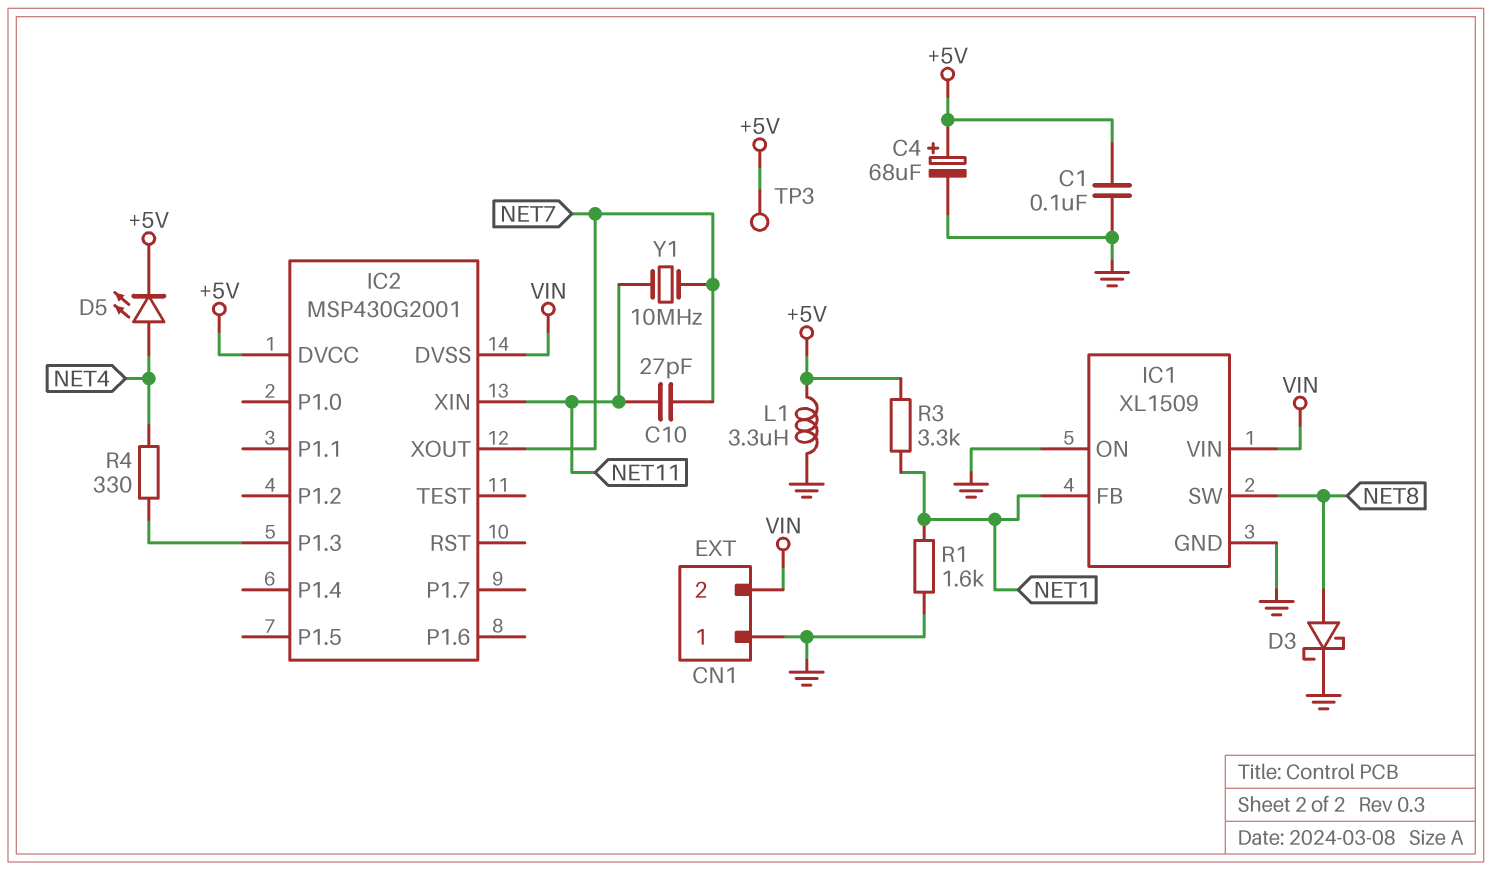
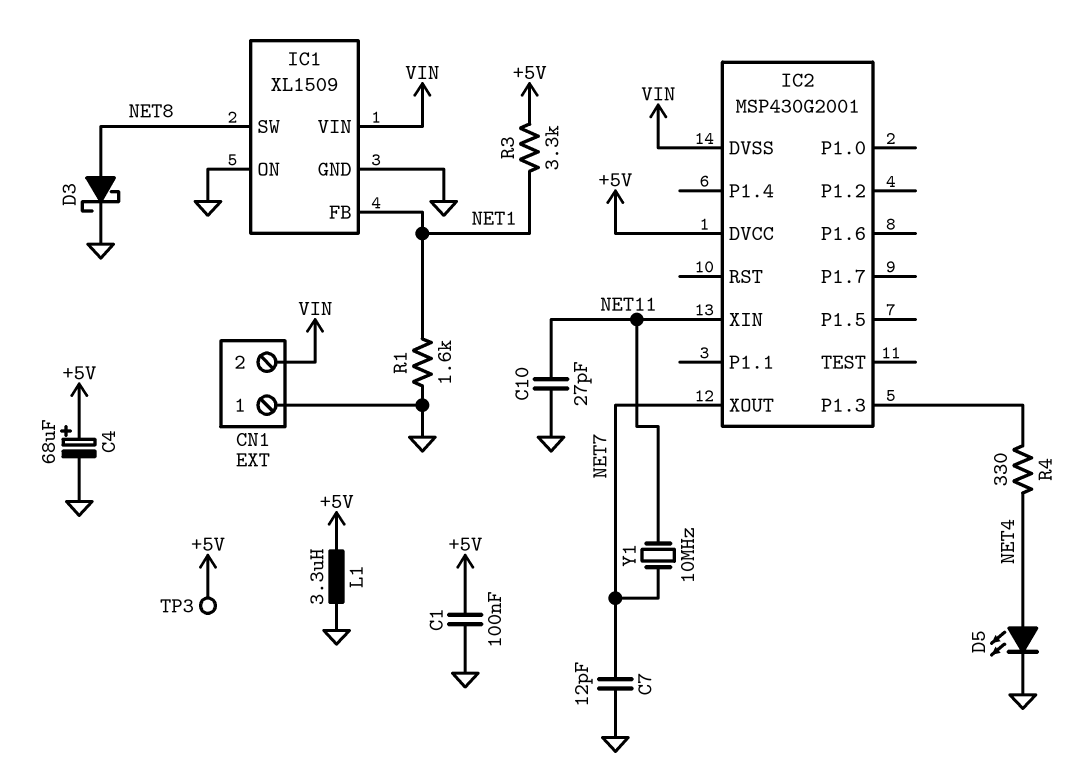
C7: none -> 12pF (GND, NET7)
C10: 27pF (NET7, NET11) -> 27pF (GND, NET11)
D5: LED (A NET4, K +5V) -> LED (A NET4, K GND)

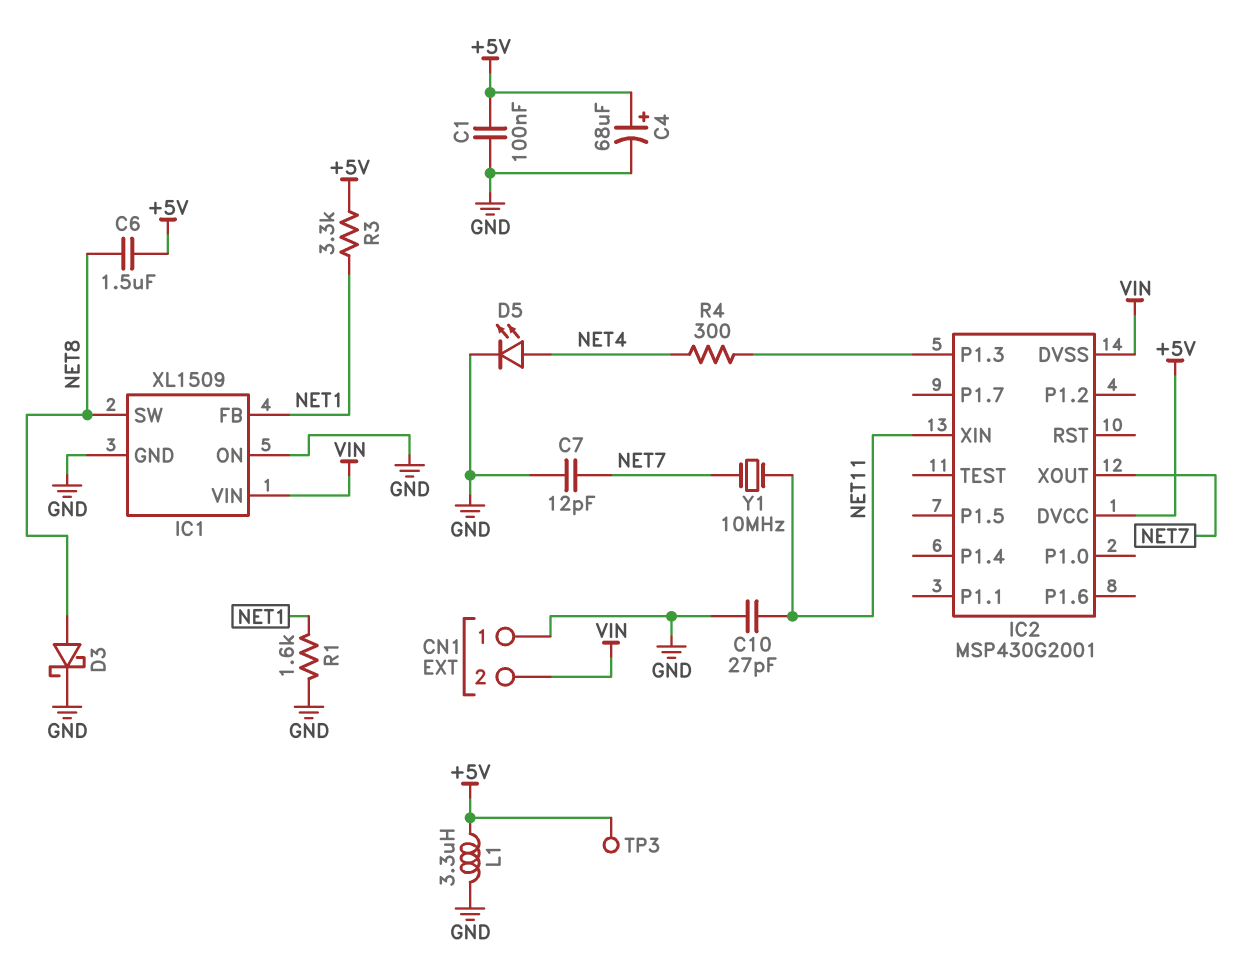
C6: none -> 1.5uF (+5V, NET8)
R4: 330 (IC2/P1.3, NET4) -> 300 (IC2/P1.3, NET4)

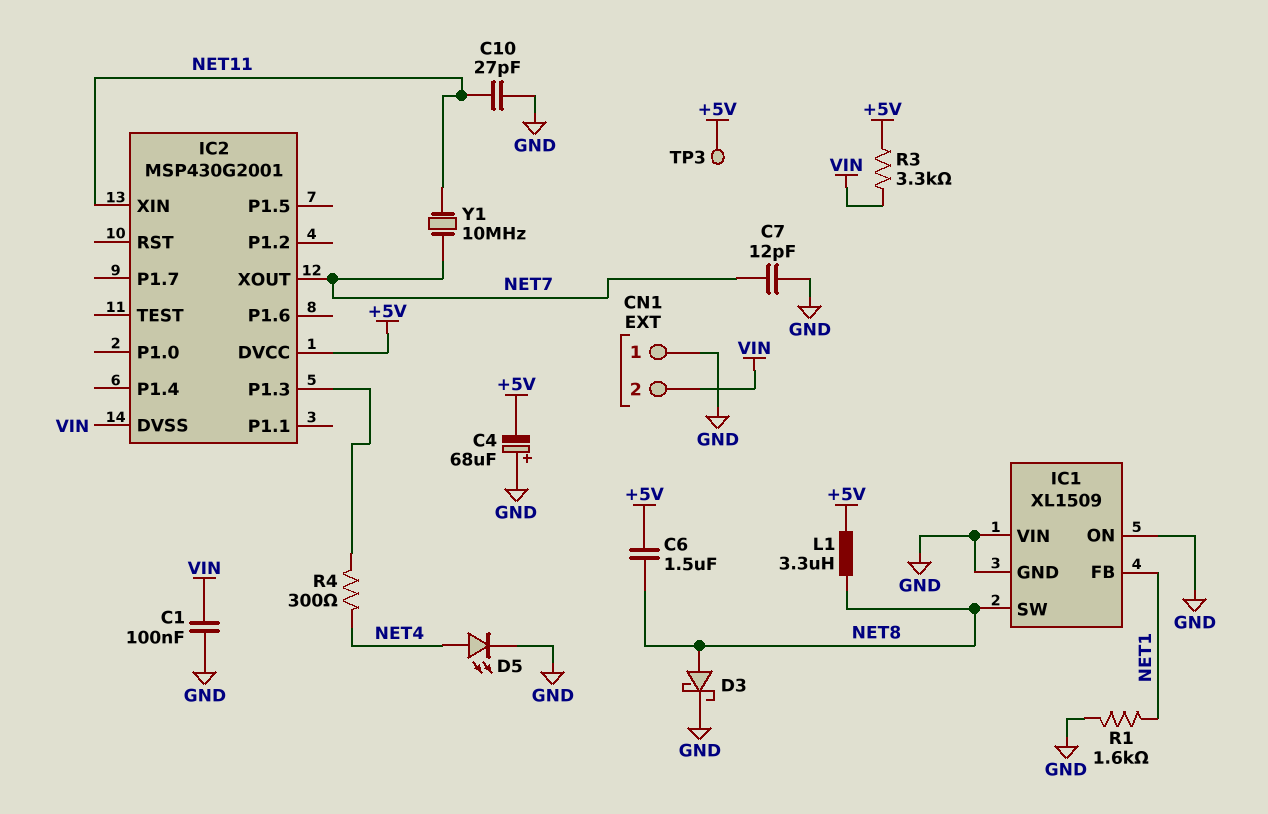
C1: 100nF (+5V, GND) -> 100nF (GND, VIN)
C4: 68uF (plus +5V, minus GND) -> 68uF (plus GND, minus +5V)
IC1 pin VIN: VIN -> GND
L1: 3.3uH (+5V, GND) -> 3.3uH (+5V, NET8)
R3: 3.3k (+5V, NET1) -> 3.3k (+5V, VIN)

